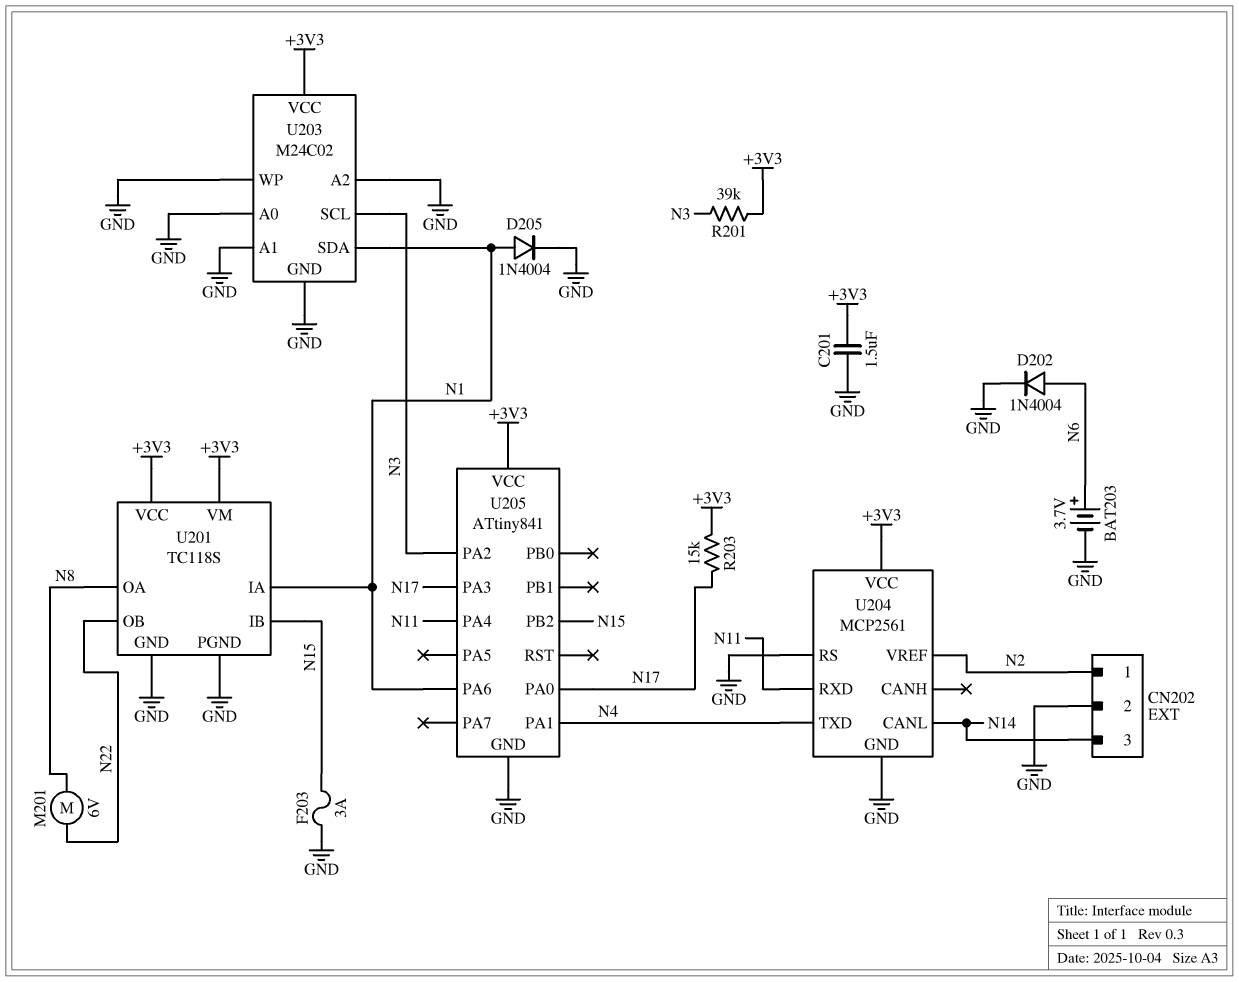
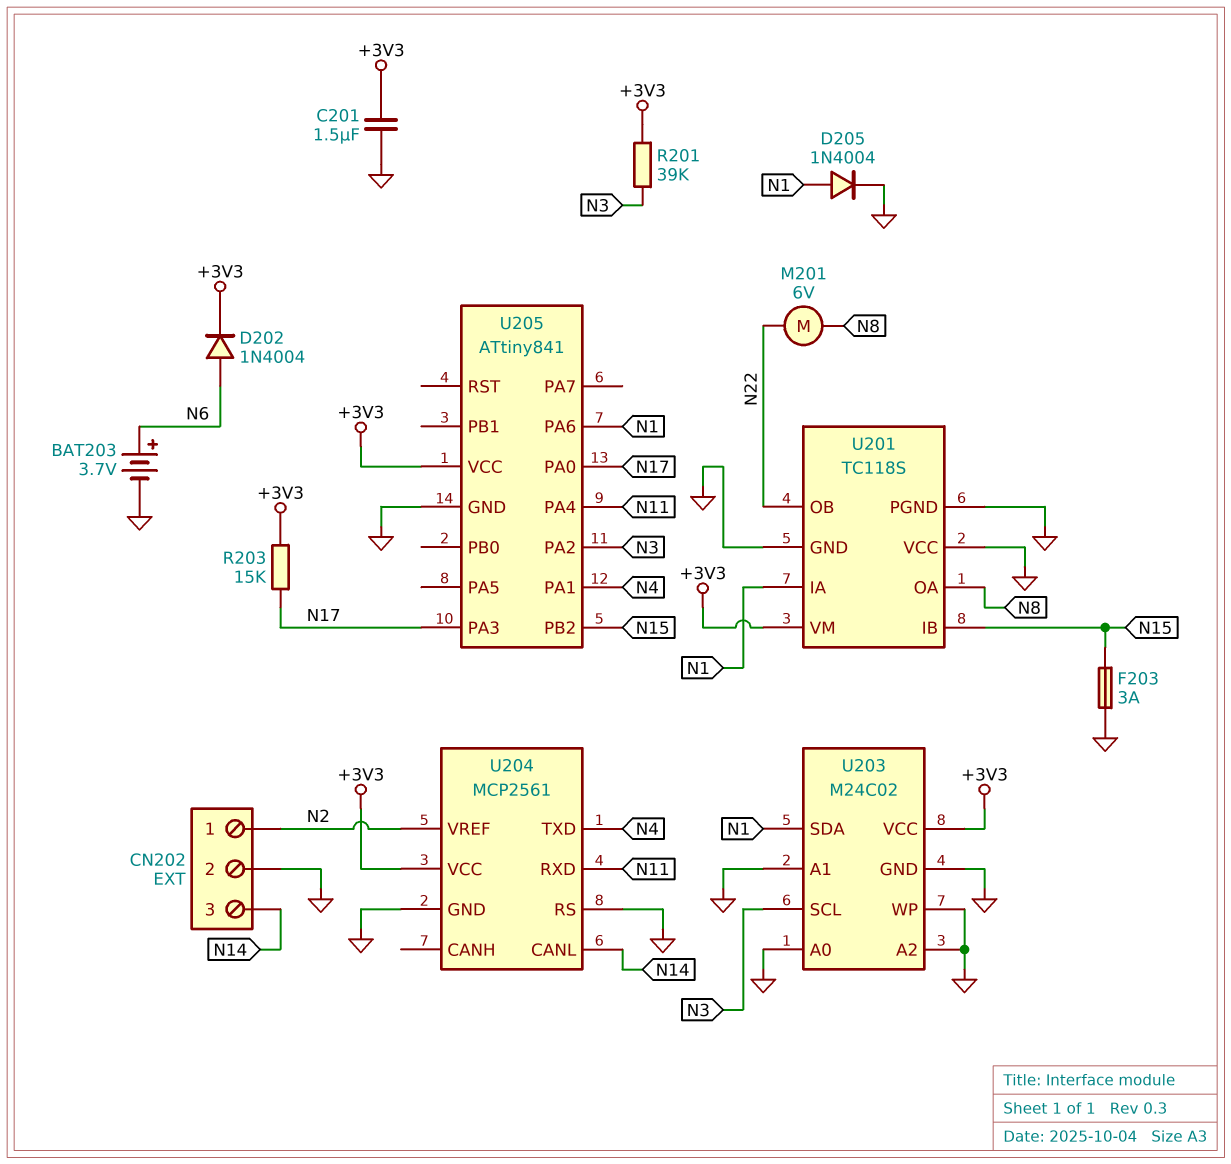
D202: diode 1N4004 (A N6, K GND) -> diode 1N4004 (A N6, K +3V3)
U201 pin VCC: +3V3 -> GND

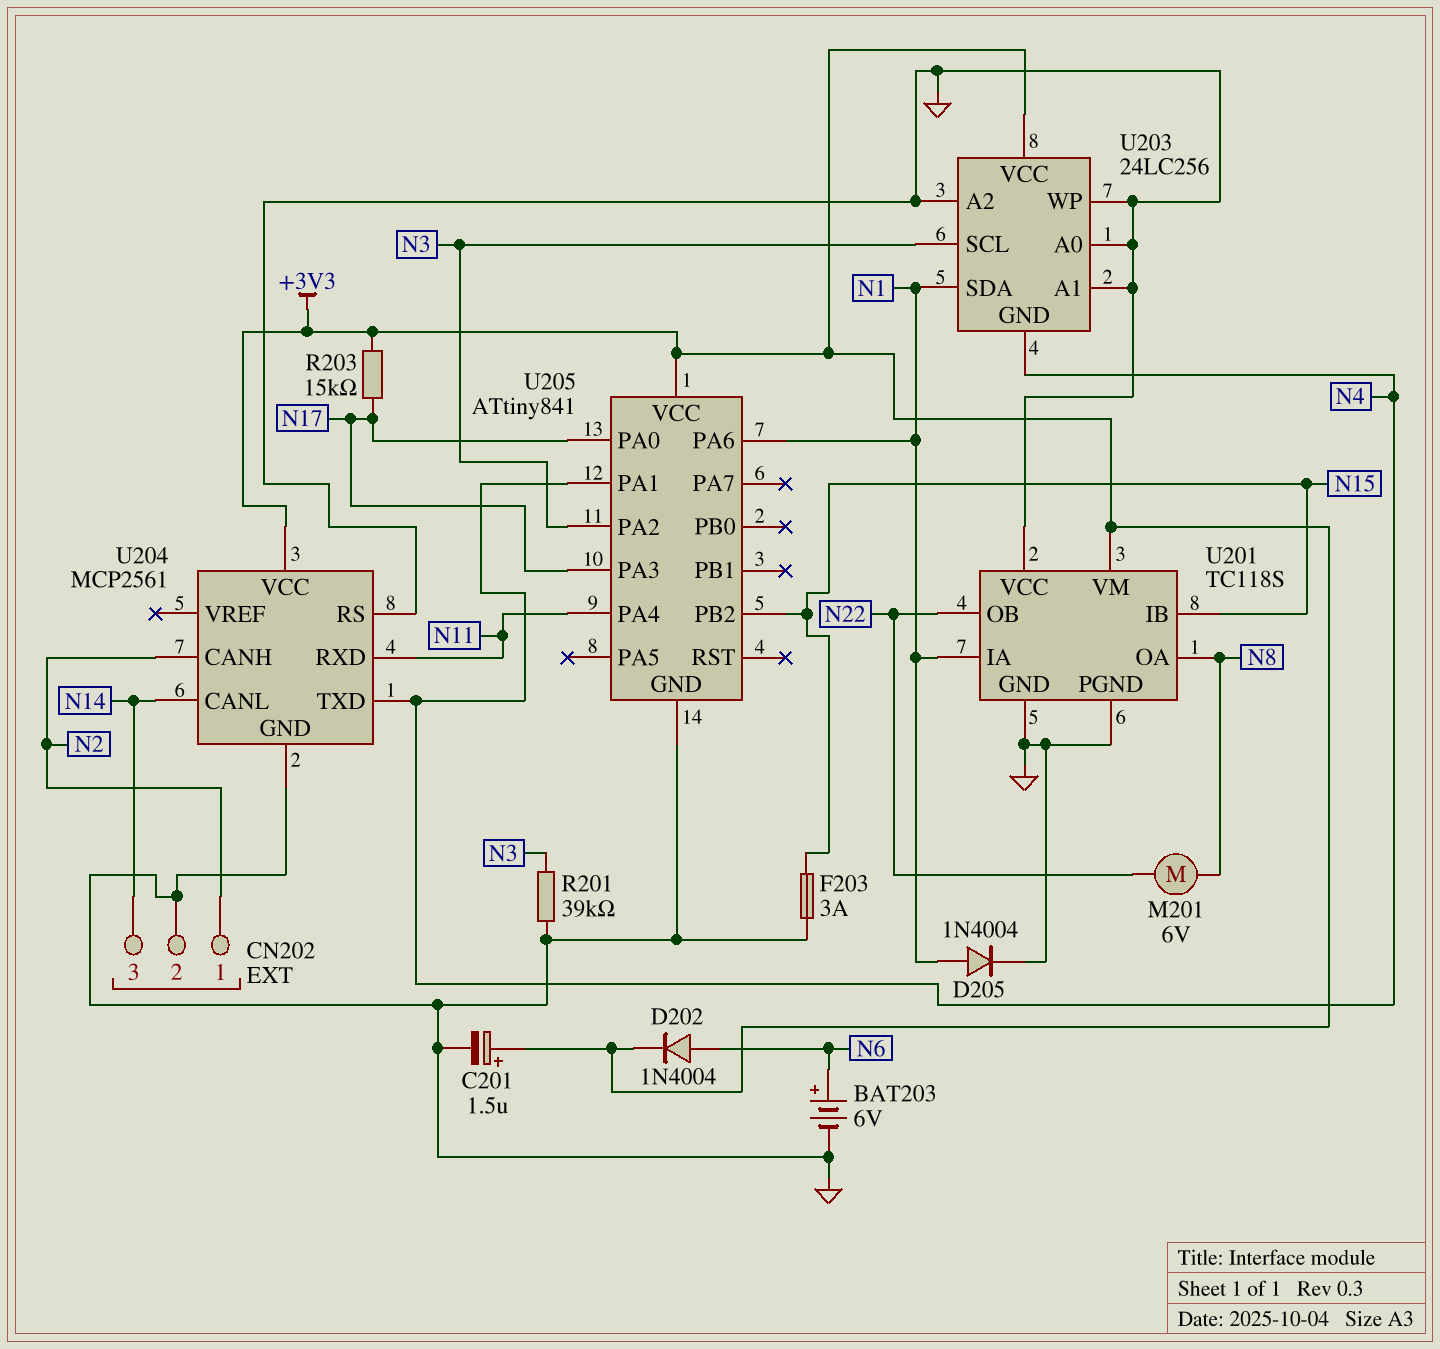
BAT203: 3.7V (plus N6, minus GND) -> 6V (plus N6, minus GND)
C201: 1.5uF (+3V3, GND) -> 1.5uF (plus +3V3, minus GND)
R201: 39k (+3V3, N3) -> 39k (GND, N3)
U203: M24C02 -> 24LC256
U203 pin GND: GND -> N4
U204 pin CANH: none -> N2
U204 pin VREF: N2 -> none

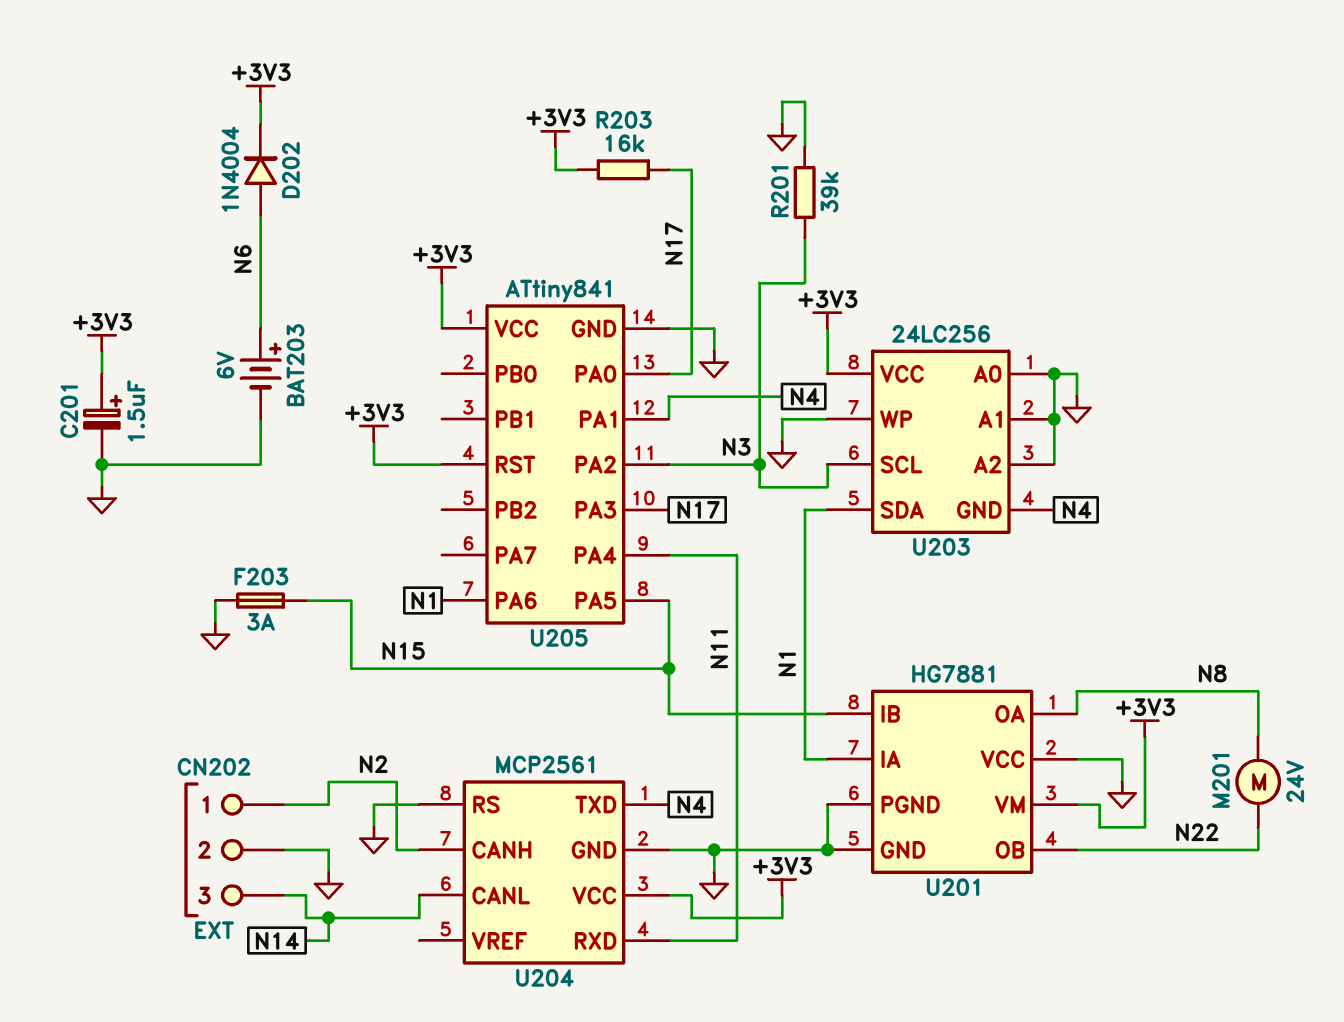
D205: diode 1N4004 (A N1, K GND) -> none
M201: motor 6V (N8, N22) -> motor 24V (N8, N22)
R203: 15k (+3V3, N17) -> 16k (+3V3, N17)
U201: TC118S -> HG7881
U205 pin PA5: none -> N15
U205 pin PB2: N15 -> none
U205 pin RST: none -> +3V3

